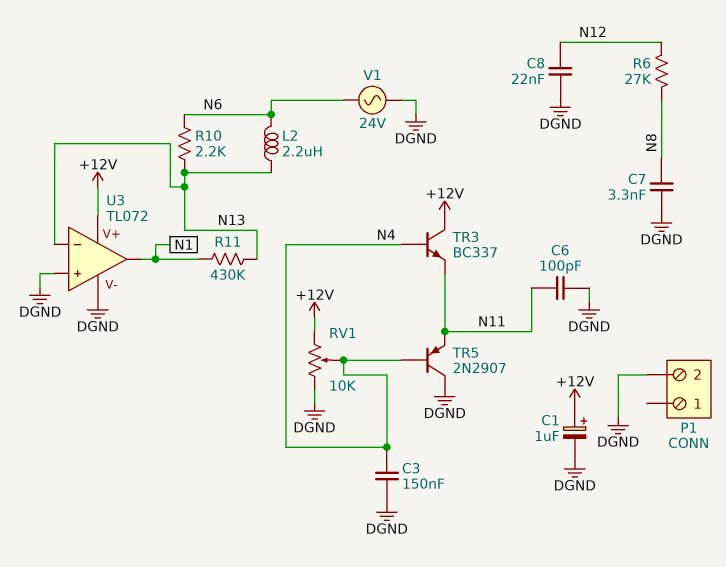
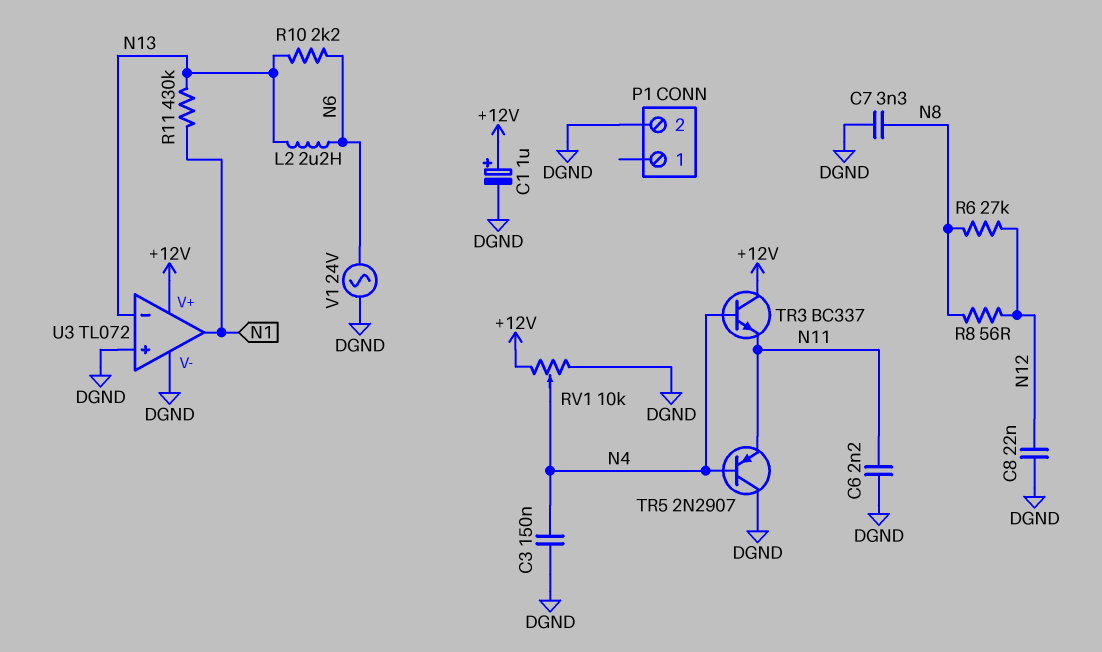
C6: 100pF (DGND, N11) -> 2.2nF (DGND, N11)
R8: none -> 56 (N8, N12)

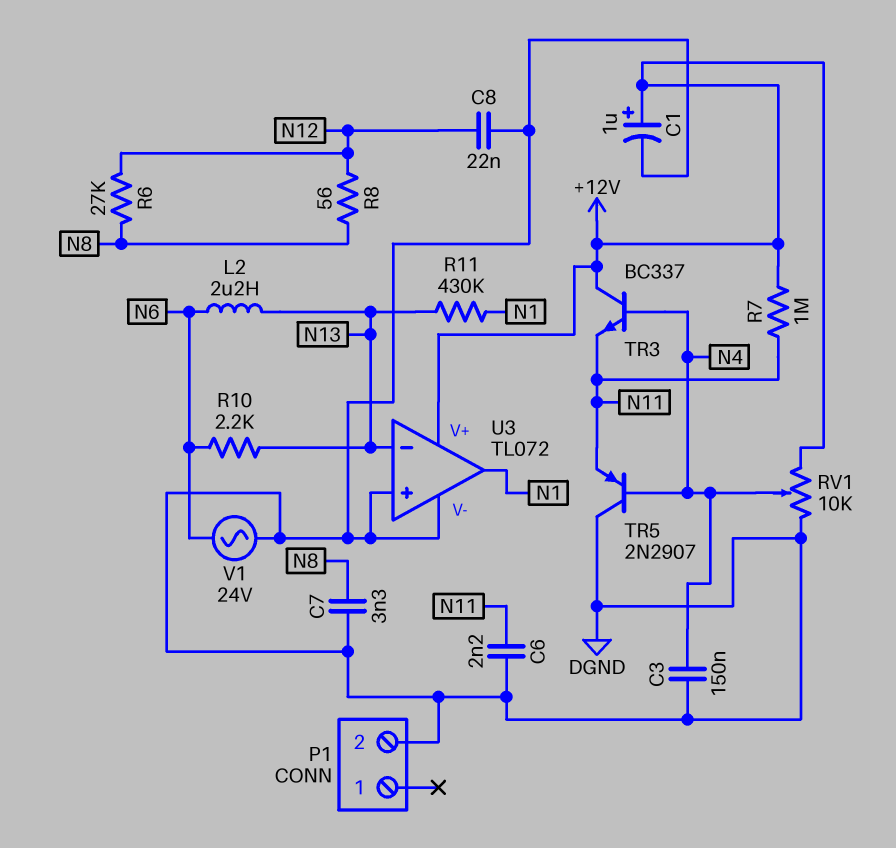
R7: none -> 1M (+12V, N11)

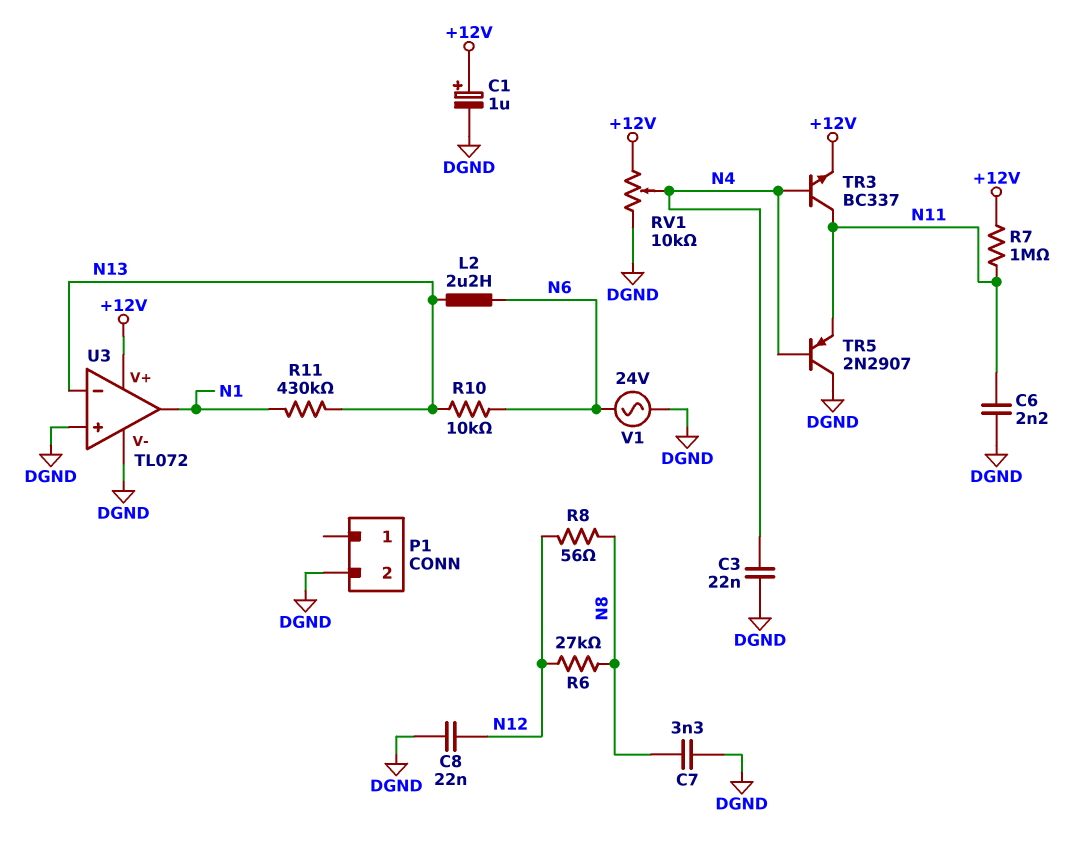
C3: 150nF (DGND, N4) -> 22nF (DGND, N4)
R10: 2.2k (N6, N13) -> 10k (N6, N13)
TR3: NPN BC337 (B N4, C +12V, E N11) -> NPN BC337 (B N4, C N11, E +12V)

